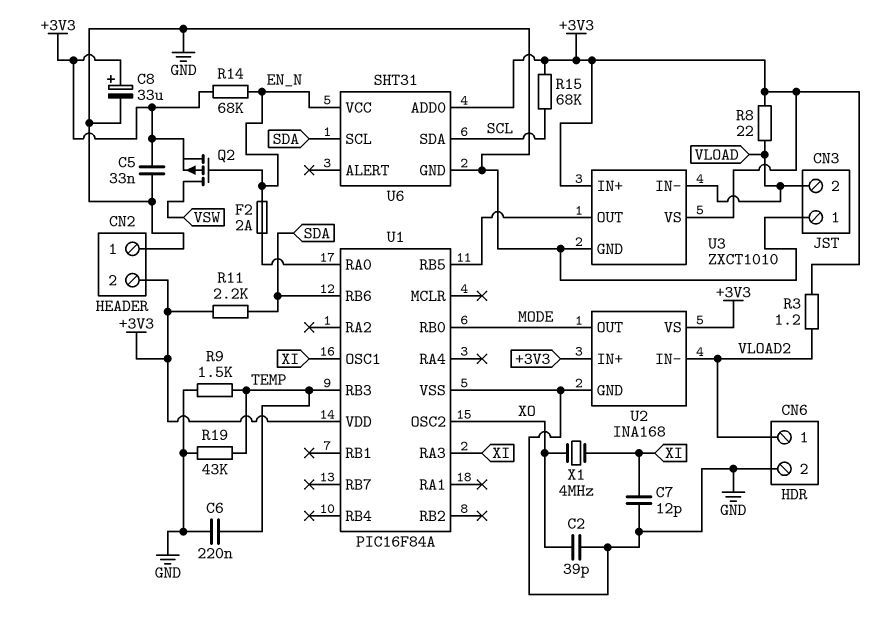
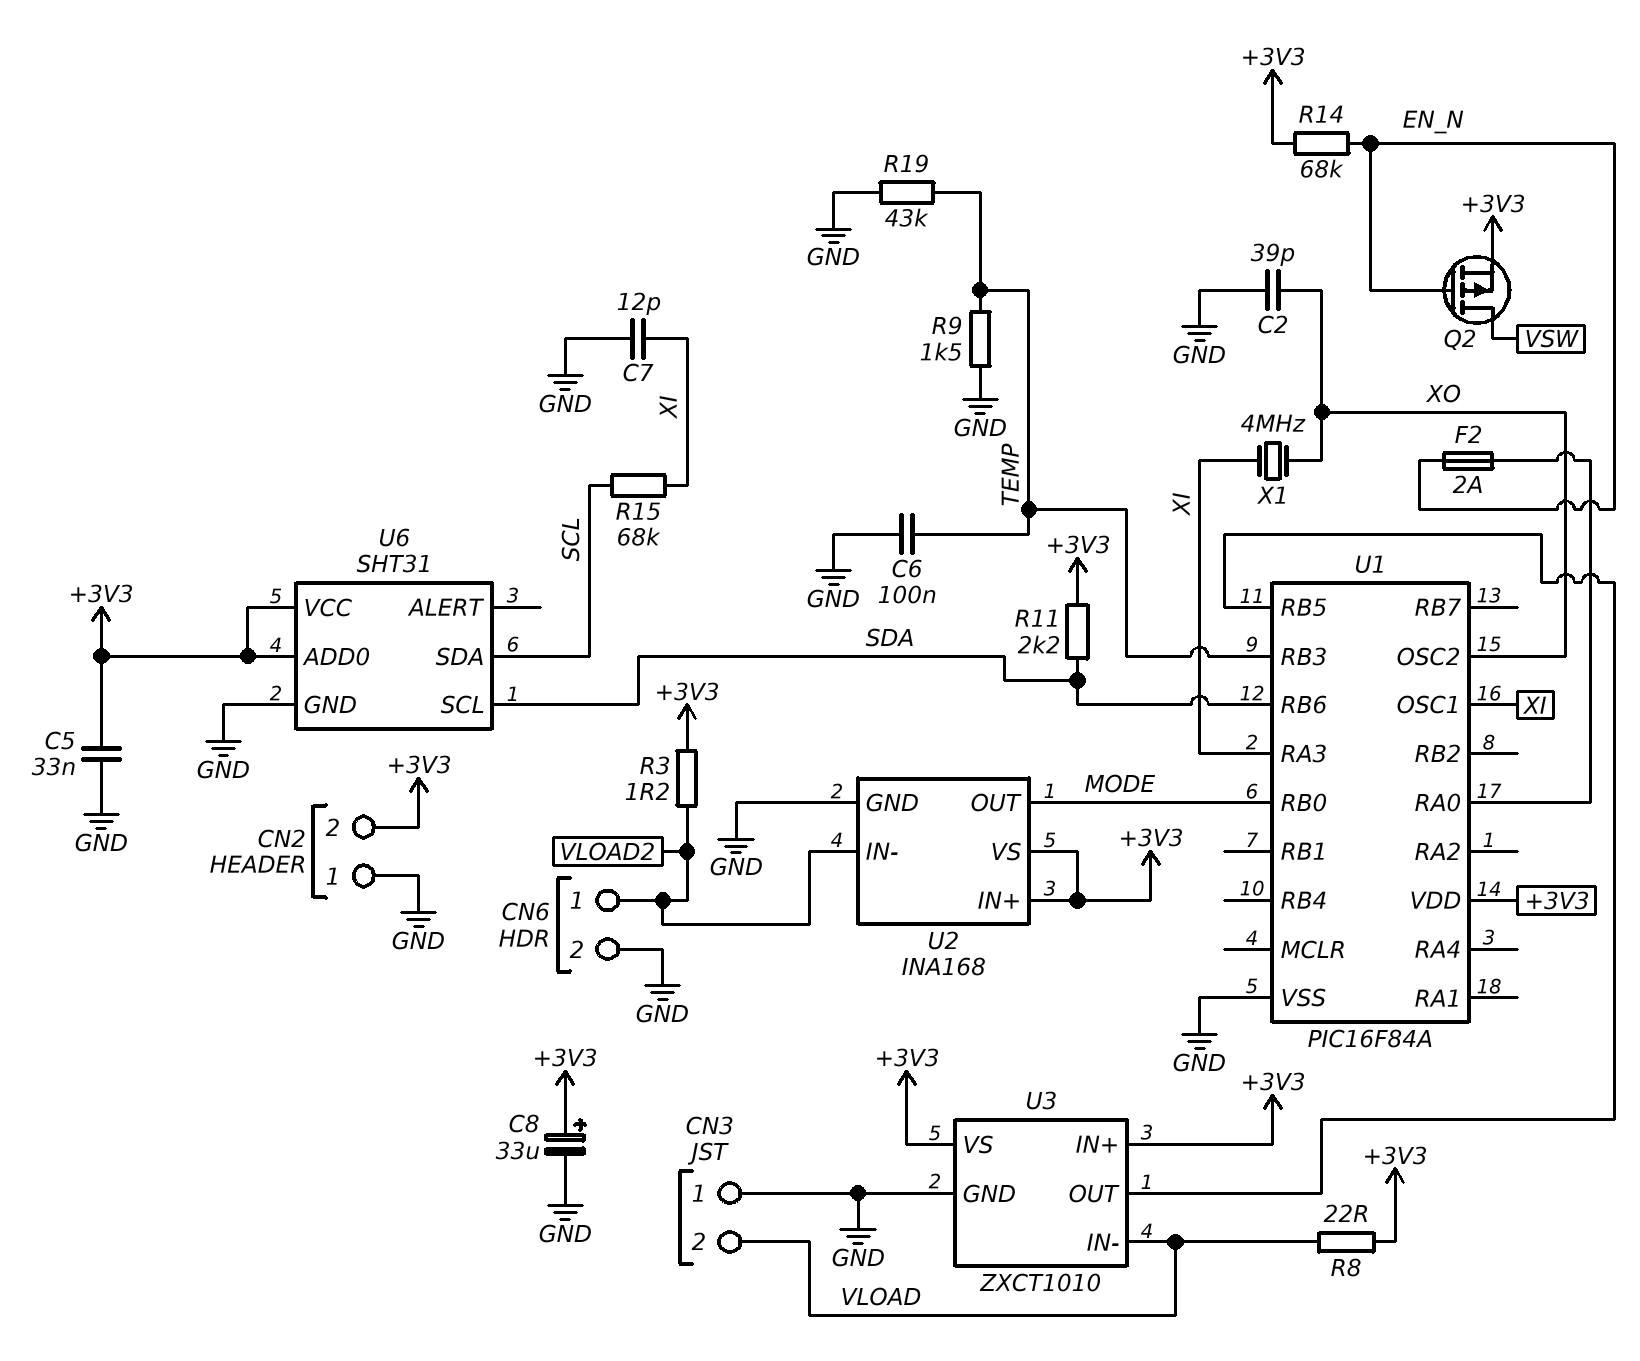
C6: 220nF (GND, TEMP) -> 100nF (GND, TEMP)
R15: 68k (+3V3, SCL) -> 68k (SCL, XI)
U6 pin VCC: EN_N -> +3V3

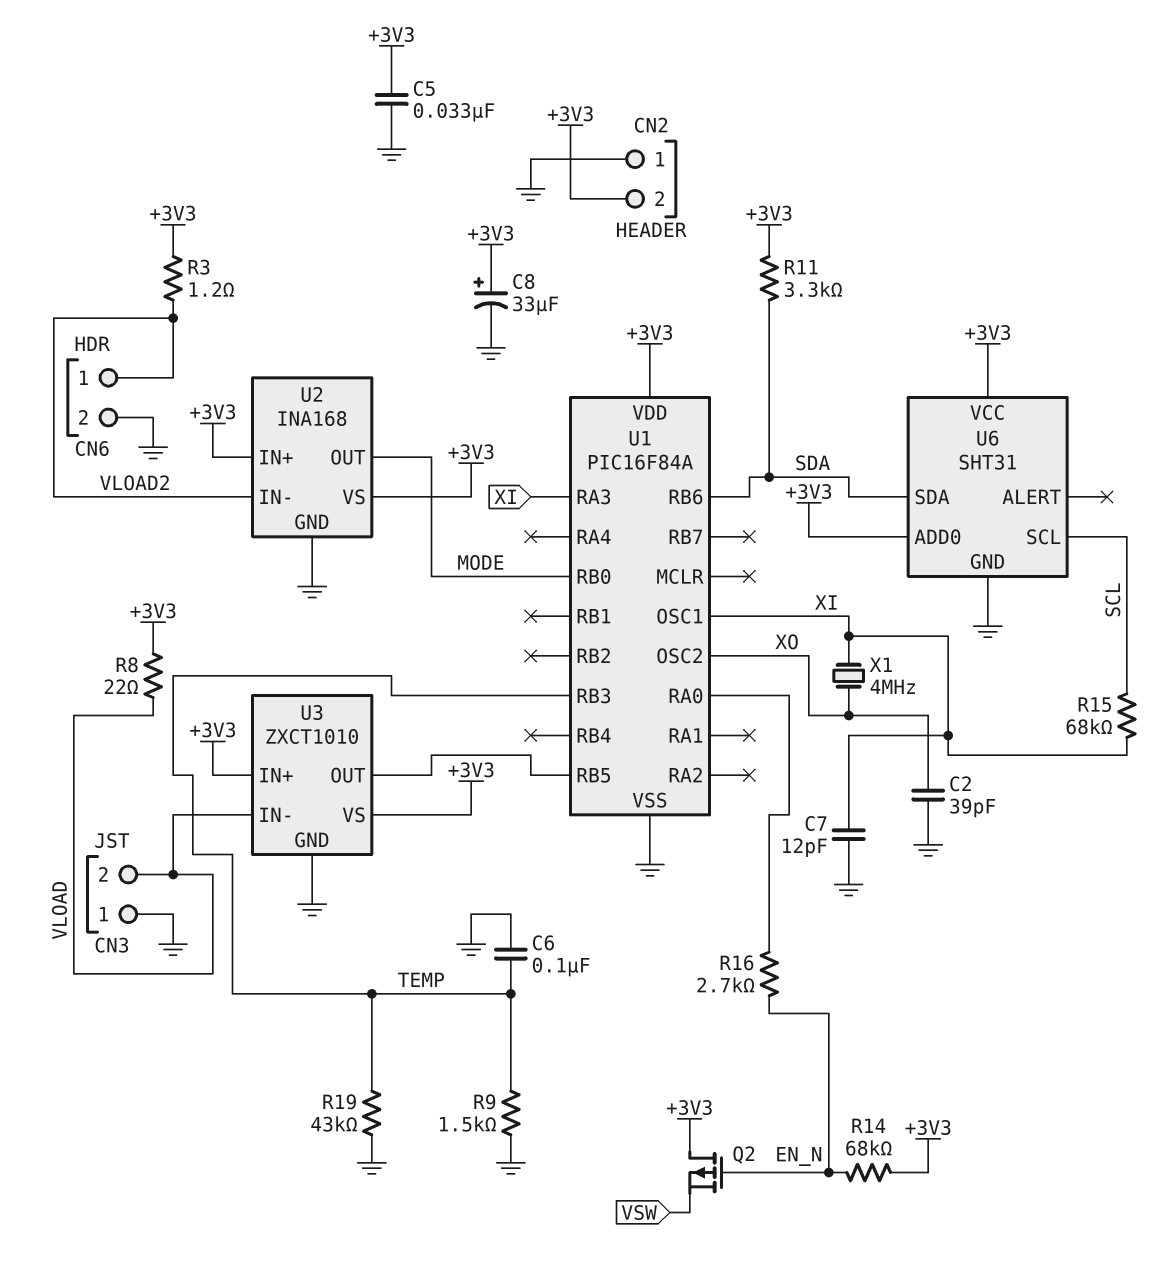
F2: 2A (EN_N, U1/RA0) -> none
Q2: PMOS (G EN_N, D VSW, S +3V3) -> PMOS (G EN_N, D +3V3, S VSW)
R11: 2.2k (+3V3, SDA) -> 3.3k (+3V3, SDA)
R16: none -> 2.7k (EN_N, U1/RA0)
U6 pin SCL: SDA -> SCL
U6 pin SDA: SCL -> SDA

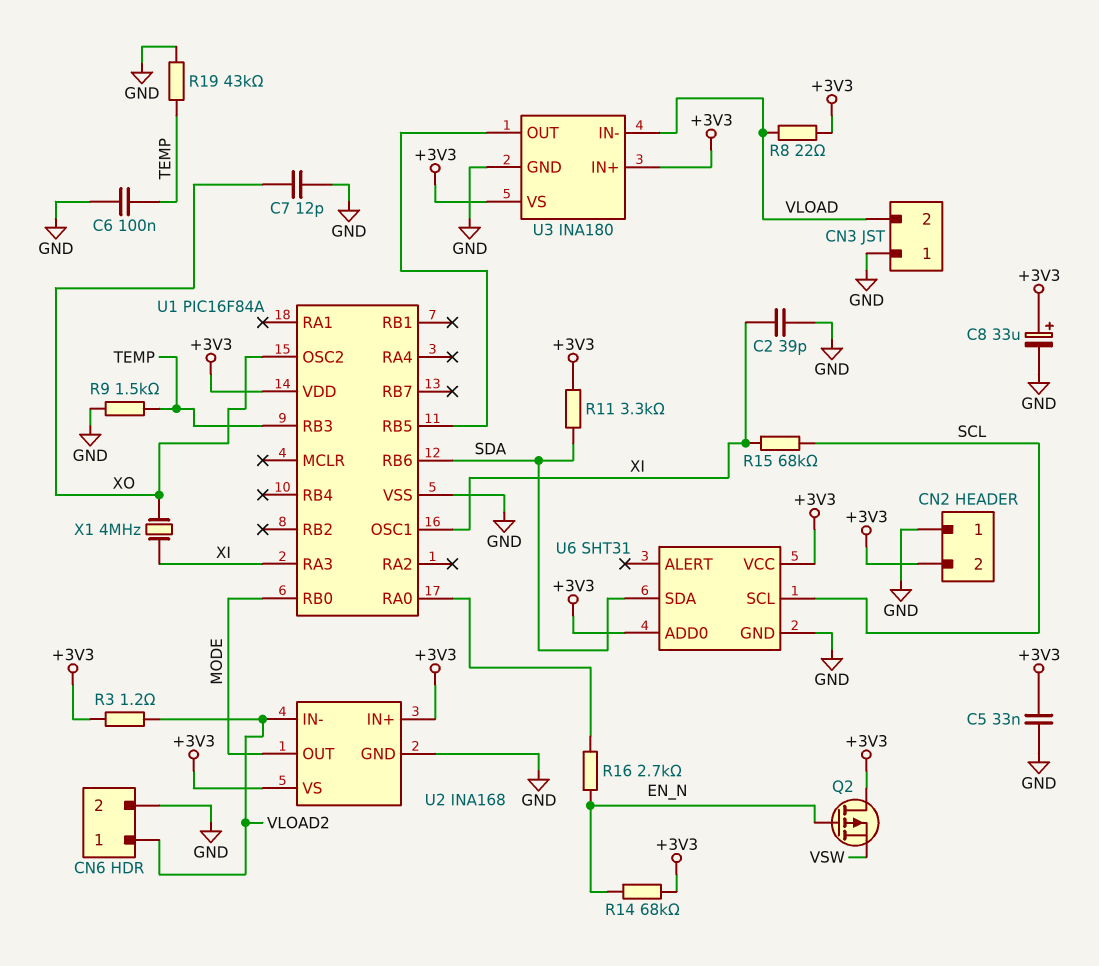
C2: 39pF (GND, XO) -> 39pF (GND, XI)
C7: 12pF (GND, XI) -> 12pF (GND, XO)
U3: ZXCT1010 -> INA180

